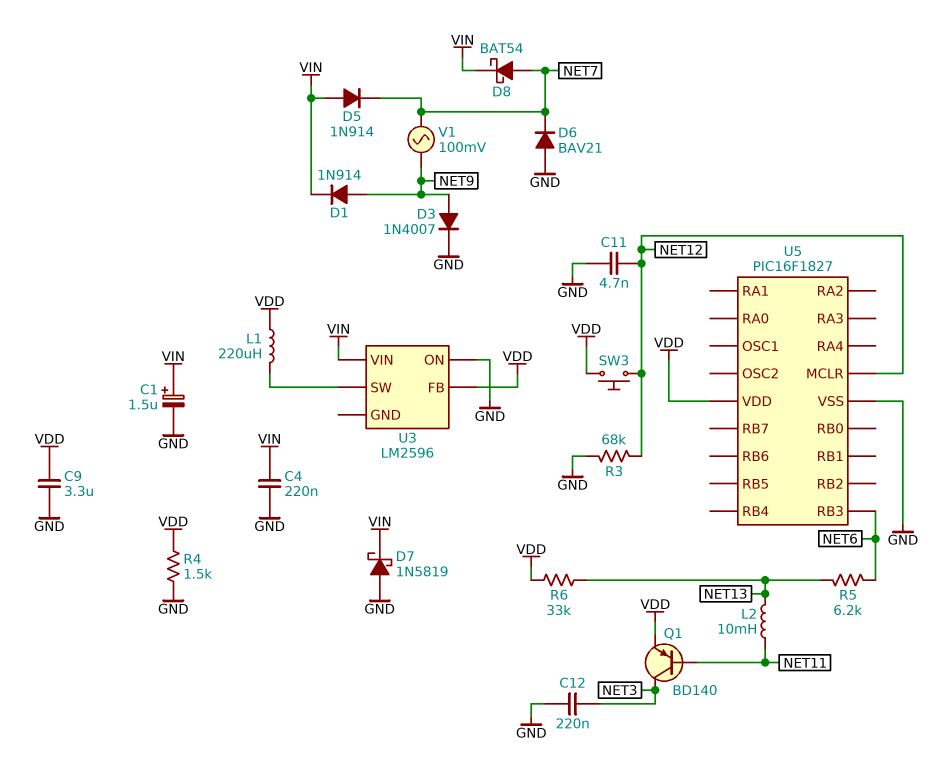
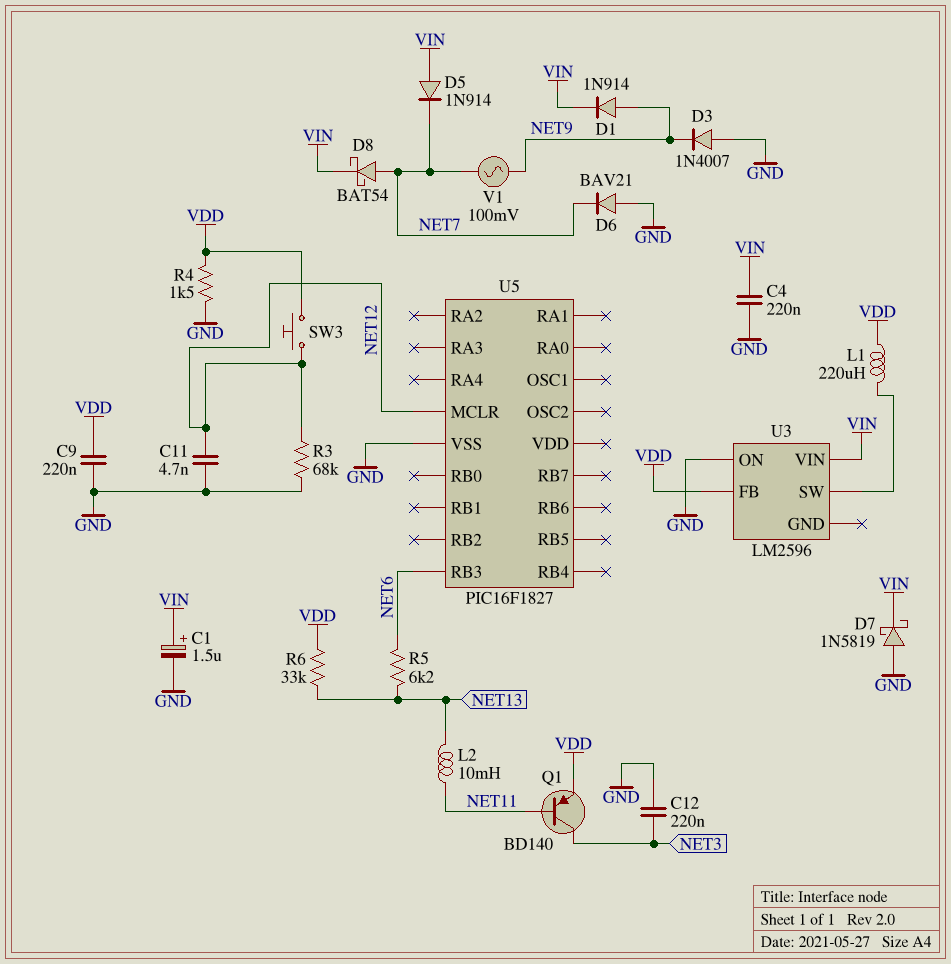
C9: 3.3uF (GND, VDD) -> 220nF (GND, VDD)
D3: diode 1N4007 (A NET9, K GND) -> diode 1N4007 (A GND, K NET9)
U5 pin VDD: VDD -> none

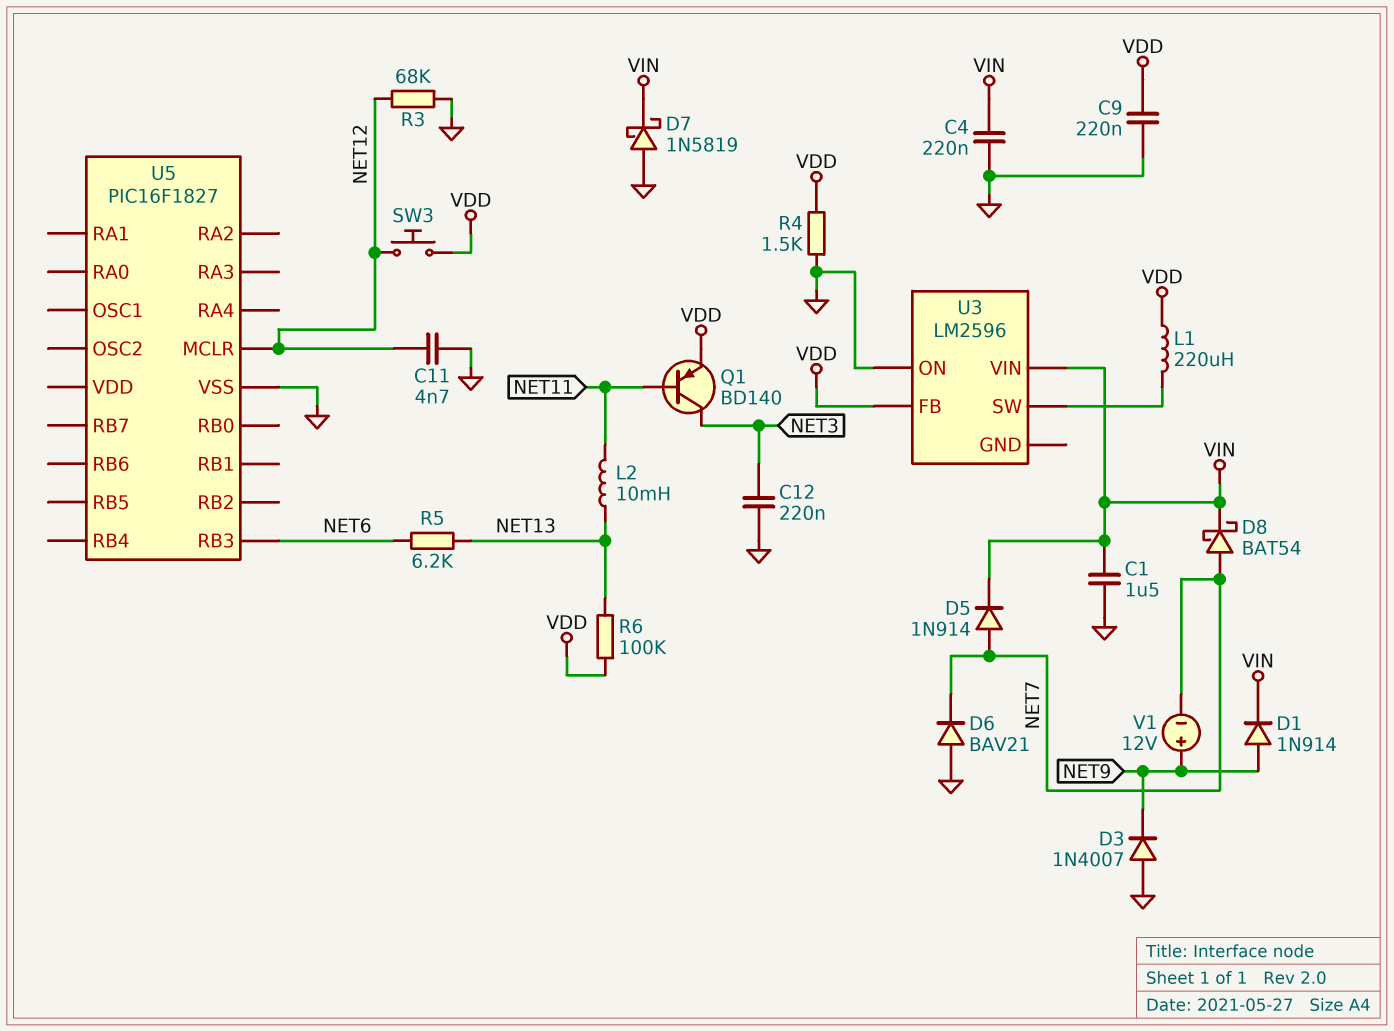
C1: 1.5uF (plus VIN, minus GND) -> 1.5uF (GND, VIN)
D5: diode 1N914 (A VIN, K NET7) -> diode 1N914 (A NET7, K VIN)
R6: 33k (NET13, VDD) -> 100k (NET13, VDD)
V1: AC 100mV (NET7, NET9) -> 12V (plus NET9, minus NET7)

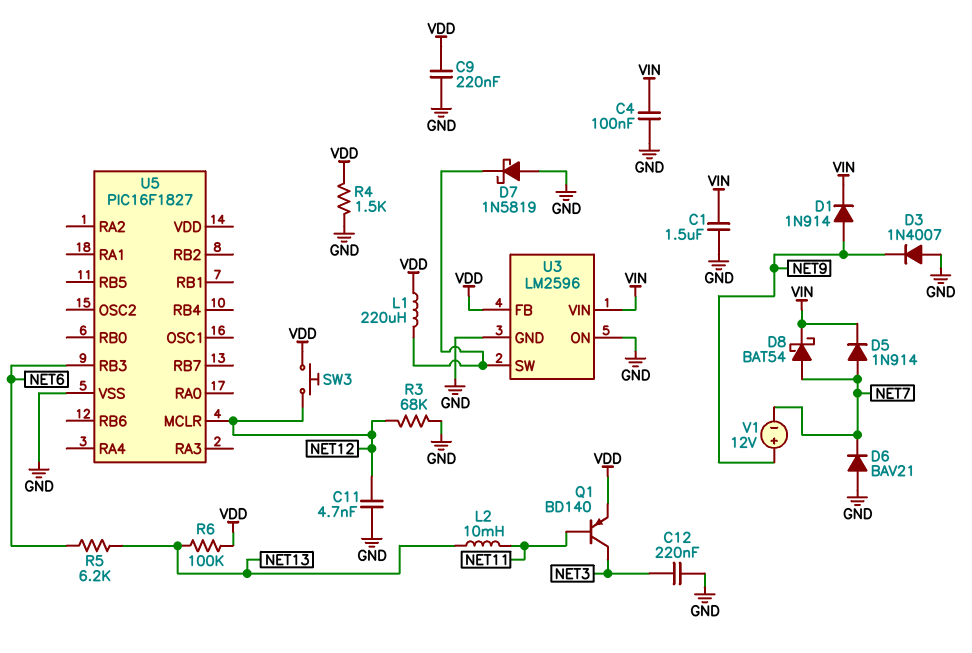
C4: 220nF (GND, VIN) -> 100nF (GND, VIN)
D7: schottky 1N5819 (A GND, K VIN) -> schottky 1N5819 (A GND, K U3/SW)
U3 pin GND: none -> GND

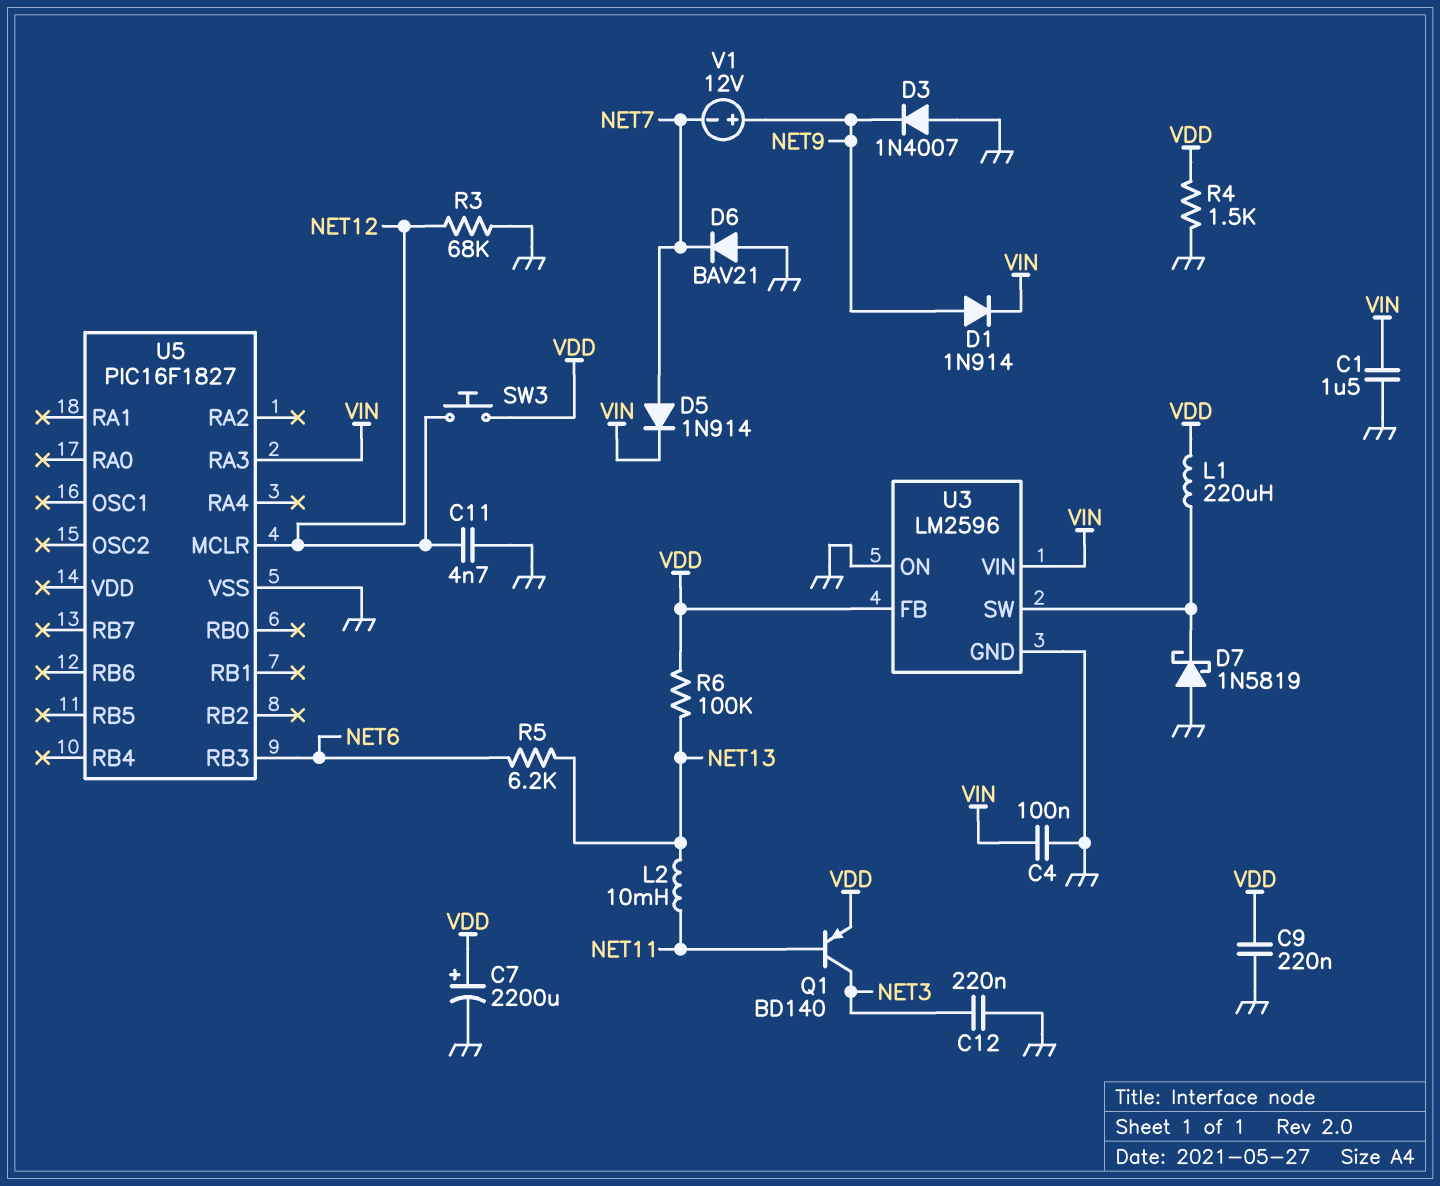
C7: none -> 2200uF (plus VDD, minus GND)
D8: schottky BAT54 (A NET7, K VIN) -> none
U5 pin RA3: none -> VIN

